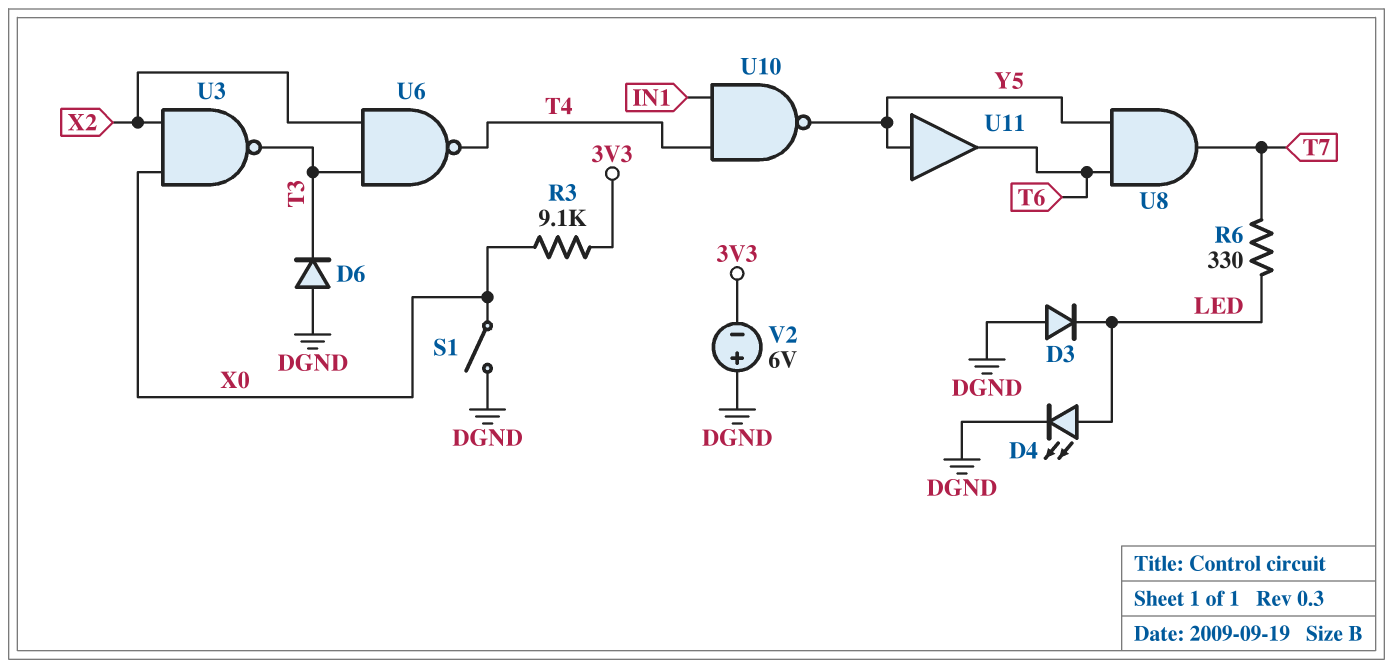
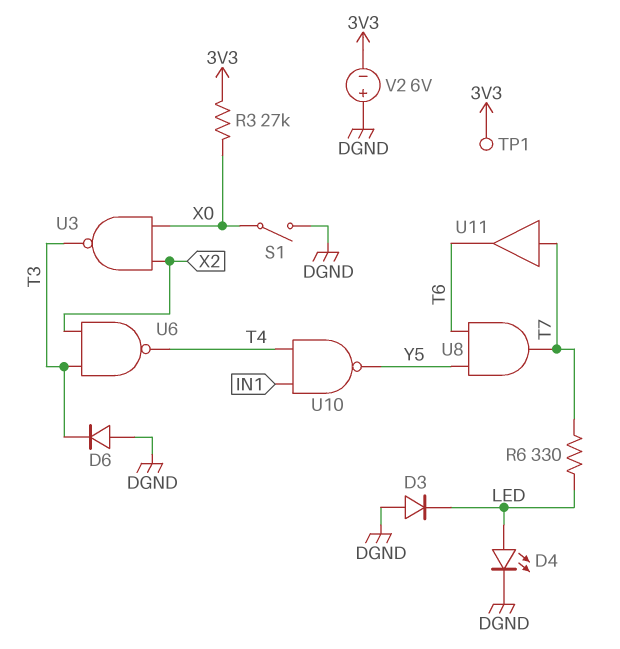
R3: 9.1k (3V3, X0) -> 27k (3V3, X0)
TP1: none -> test point (3V3)
U11: buffer (in Y5, out T6) -> buffer (in T7, out T6)

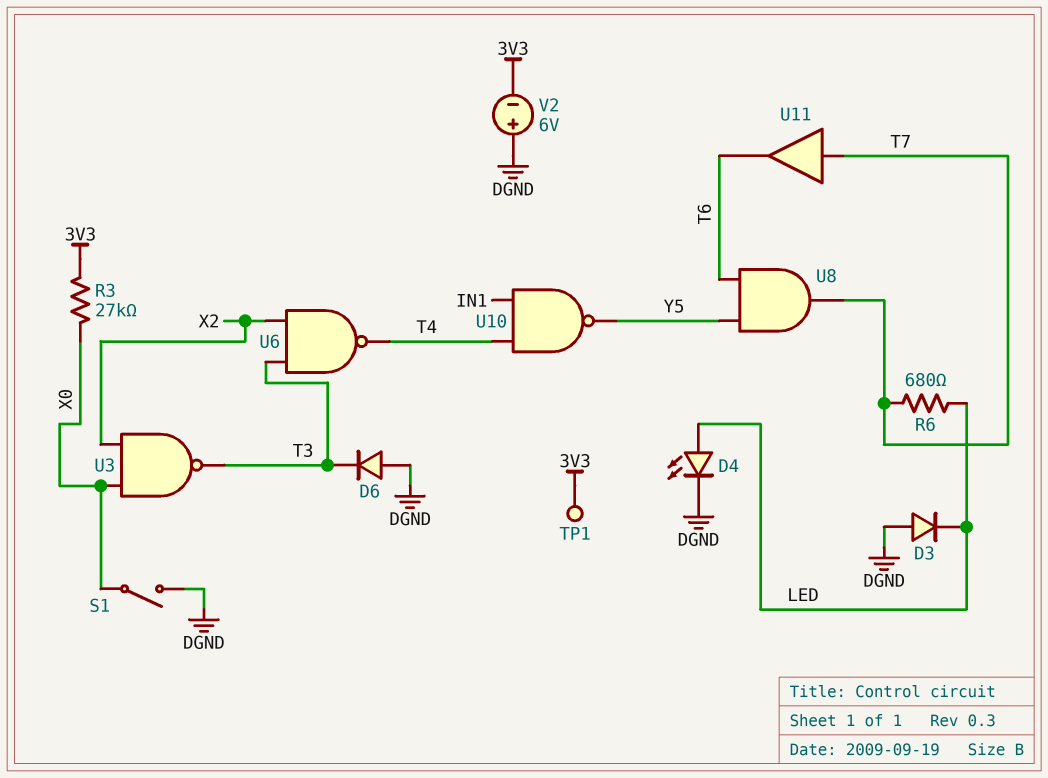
R6: 330 (LED, T7) -> 680 (LED, T7)

